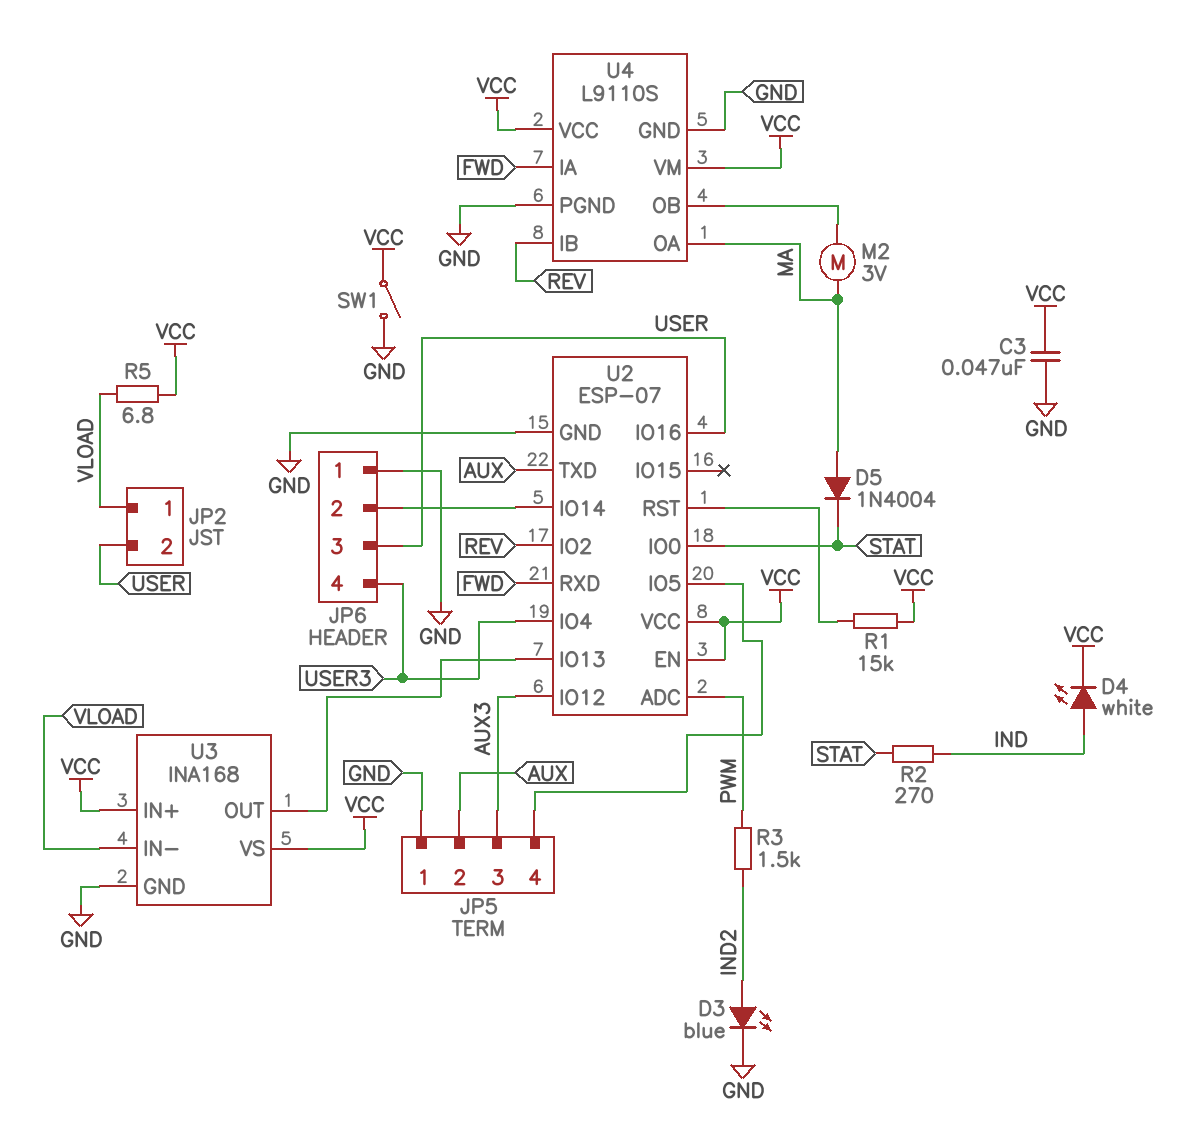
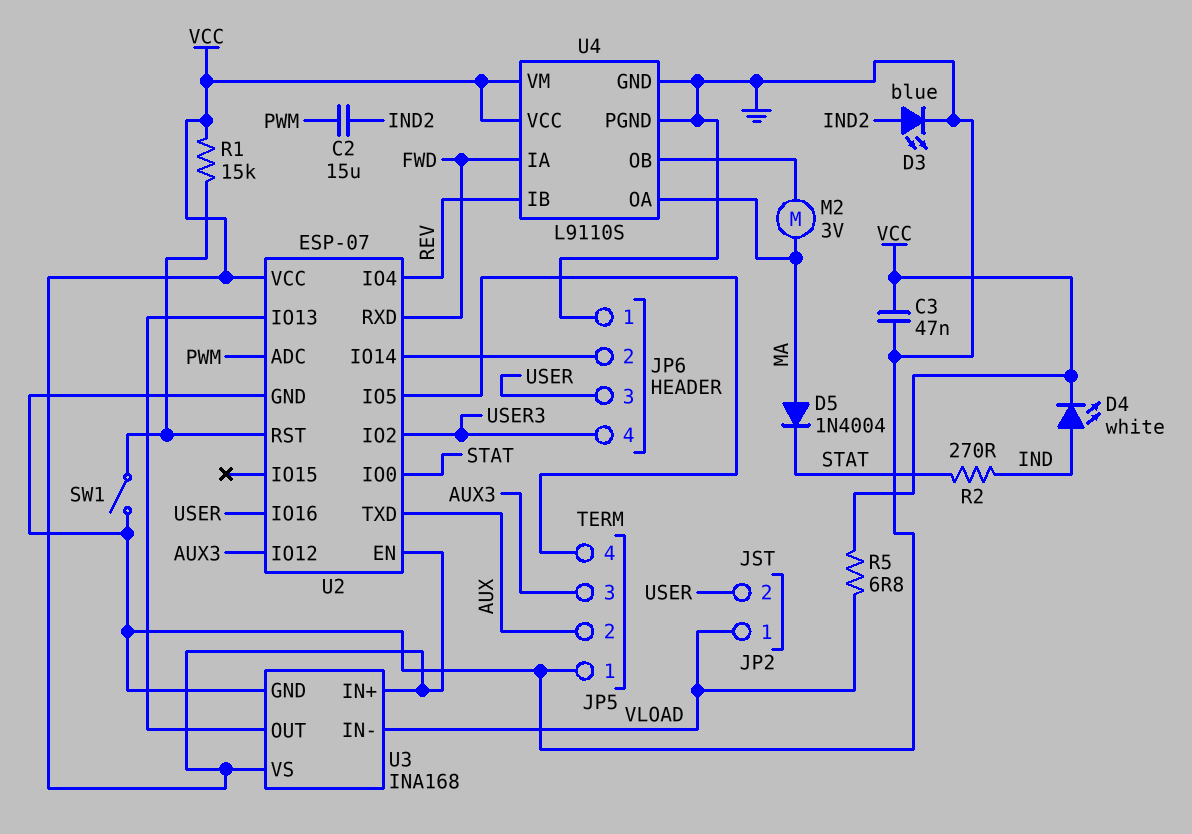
C2: none -> 15uF (IND2, PWM)
R3: 1.5k (IND2, PWM) -> none
SW1: switch (GND, VCC) -> switch (GND, U2/RST)
U2 pin IO2: REV -> USER3
U2 pin IO4: USER3 -> REV

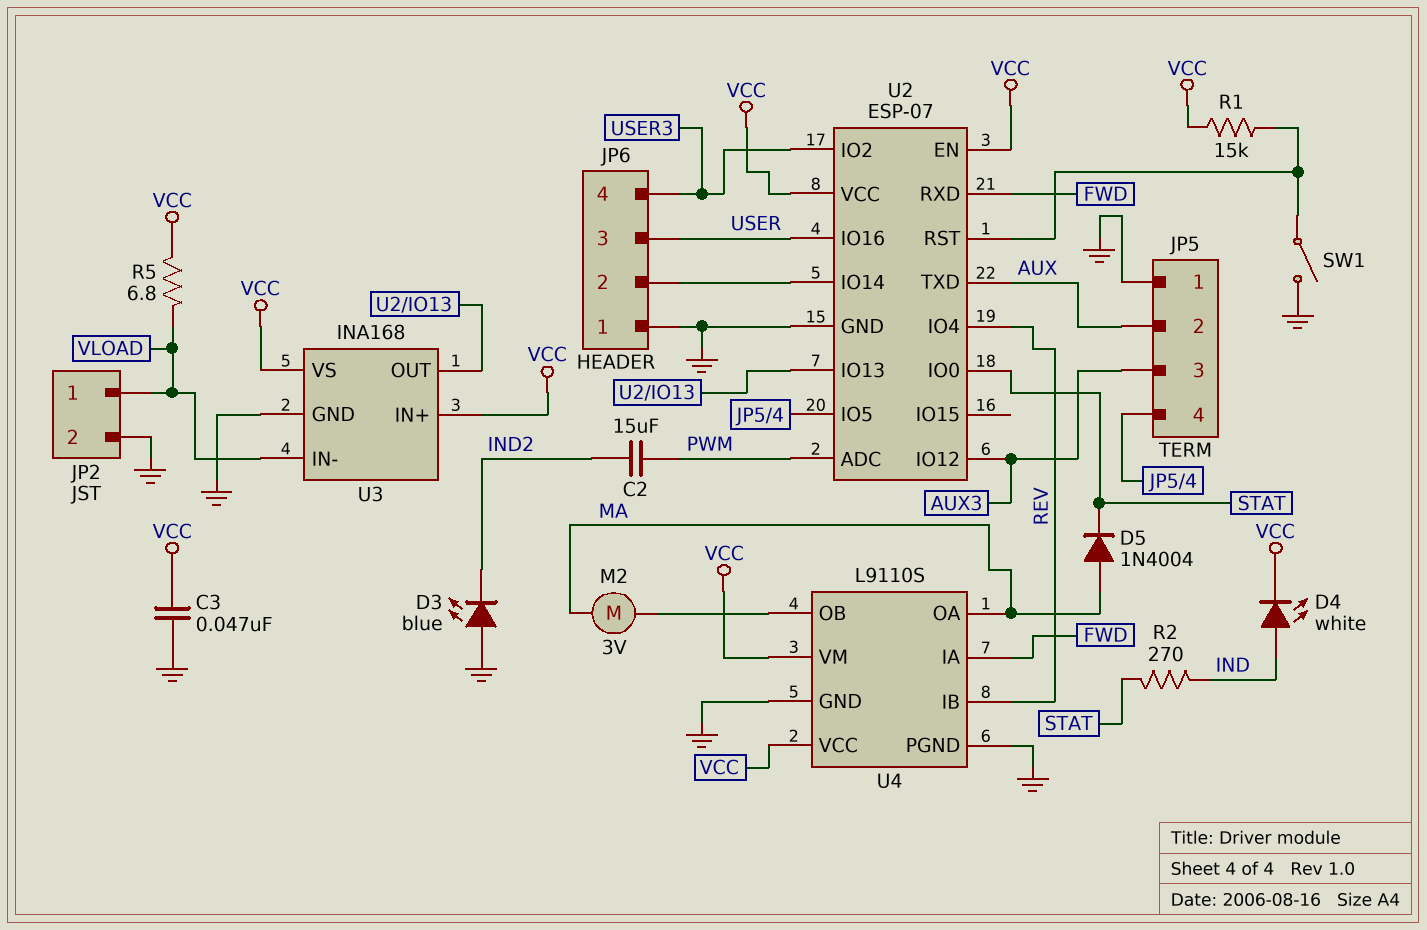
D3: LED blue (A IND2, K GND) -> LED blue (A GND, K IND2)
JP2 pin 2: USER -> GND

